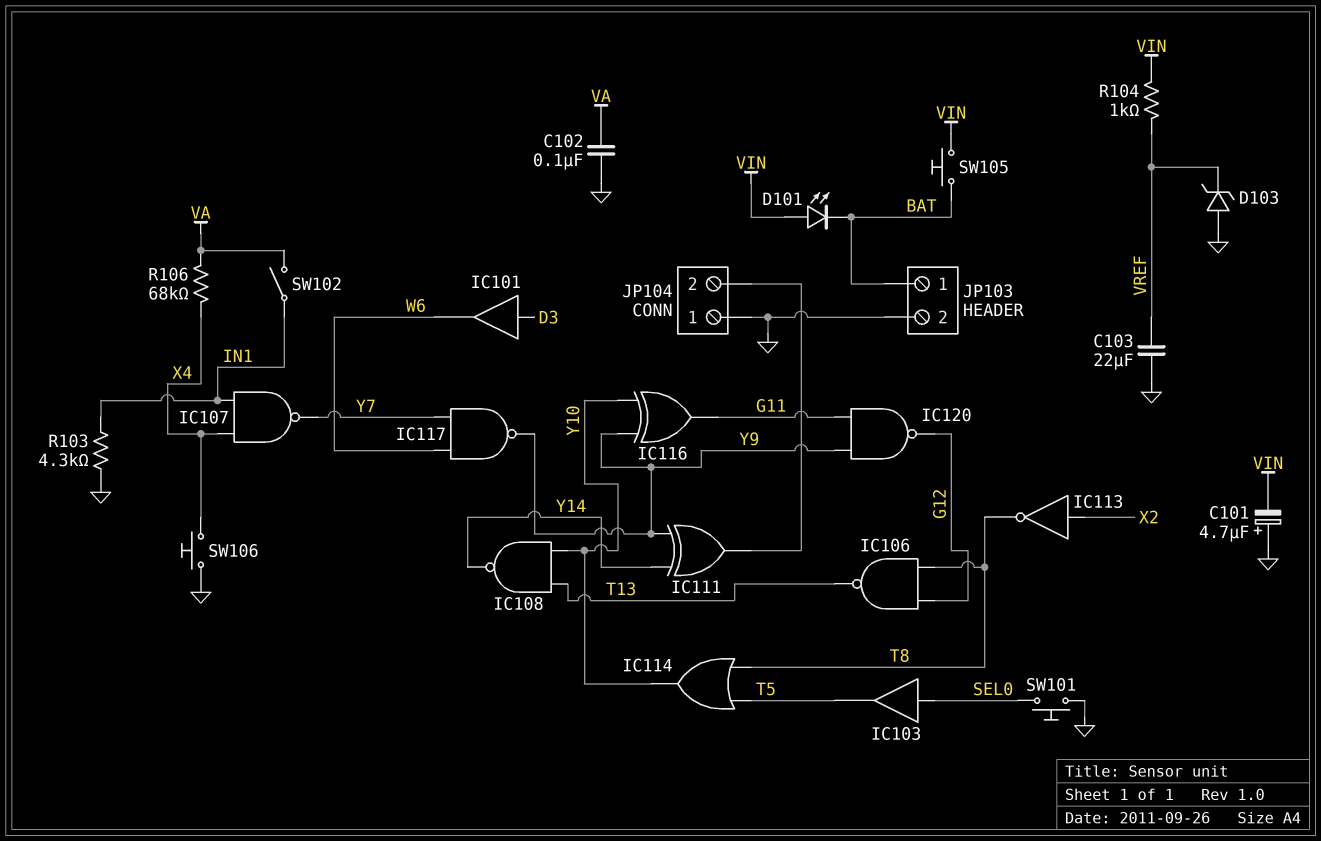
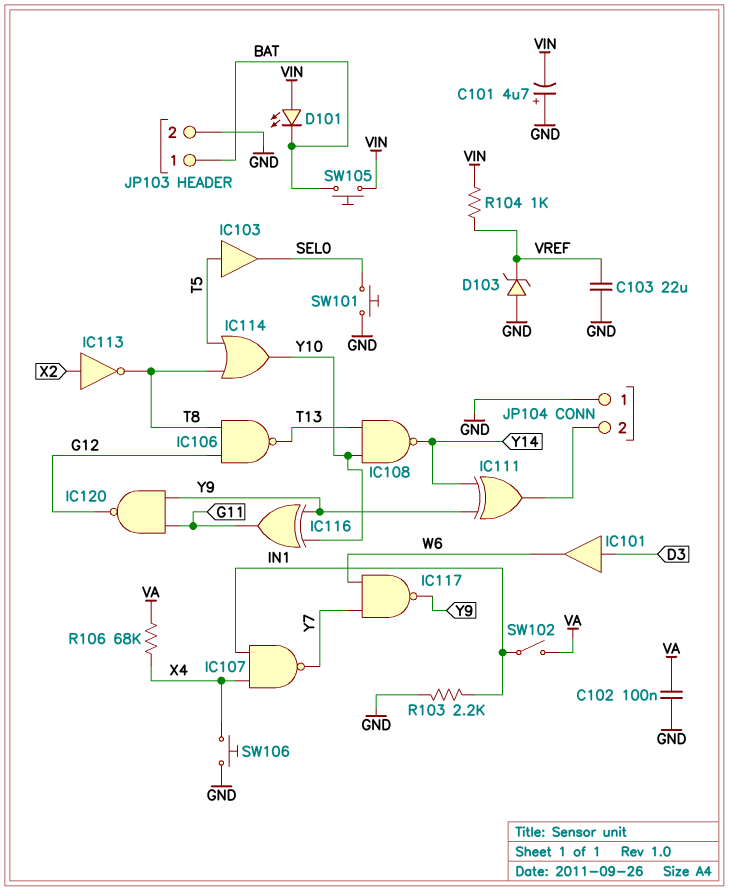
IC103: buffer (in SEL0, out T5) -> buffer (in T5, out SEL0)
R103: 4.3k (GND, IN1) -> 2.2k (GND, IN1)

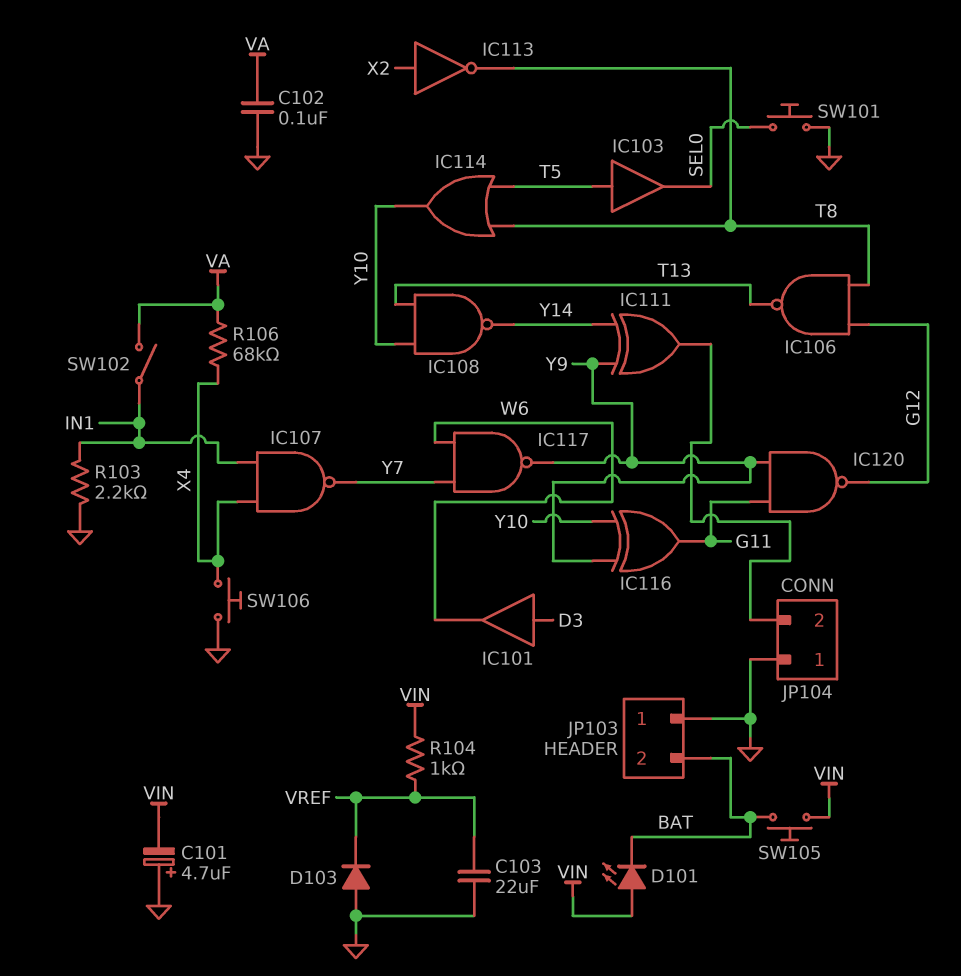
D103: zener (A GND, K VREF) -> diode (A GND, K VREF)
JP103 pin 1: BAT -> GND
JP103 pin 2: GND -> BAT

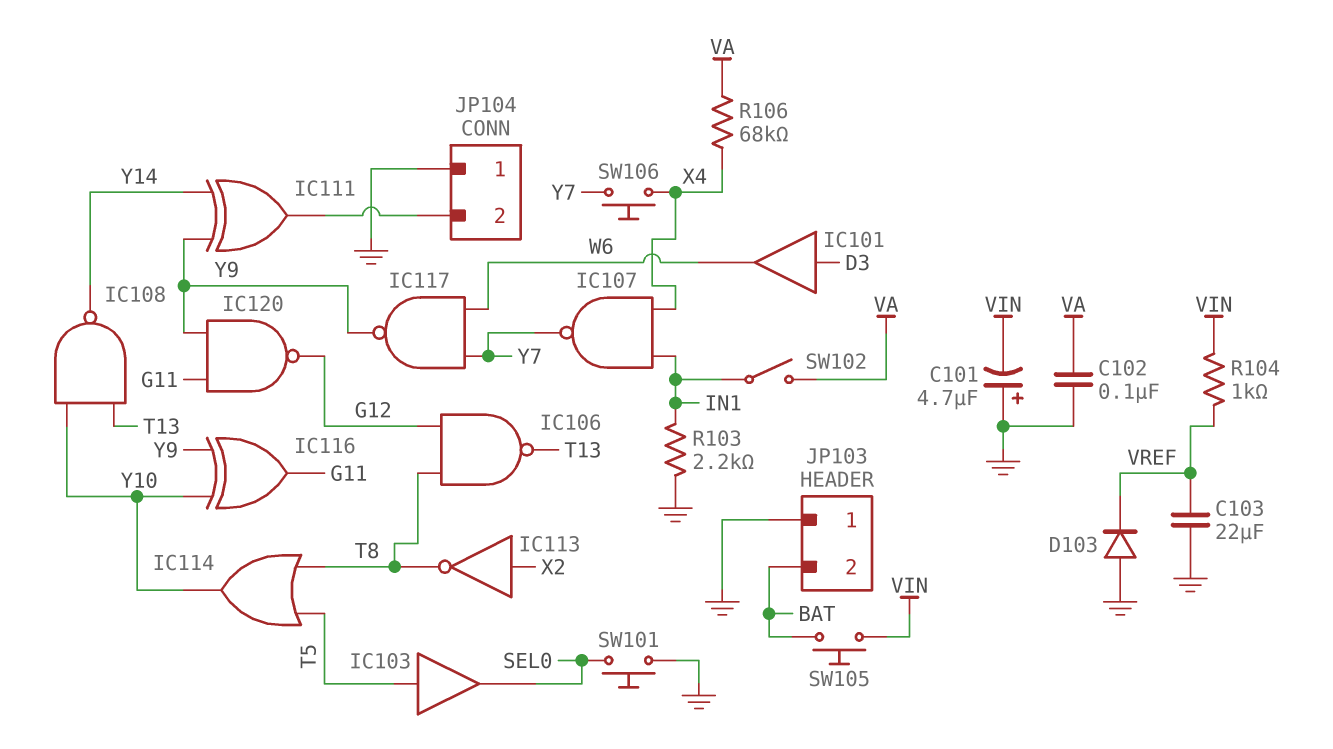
D101: LED (A VIN, K BAT) -> none
SW106: button (GND, X4) -> button (X4, Y7)

